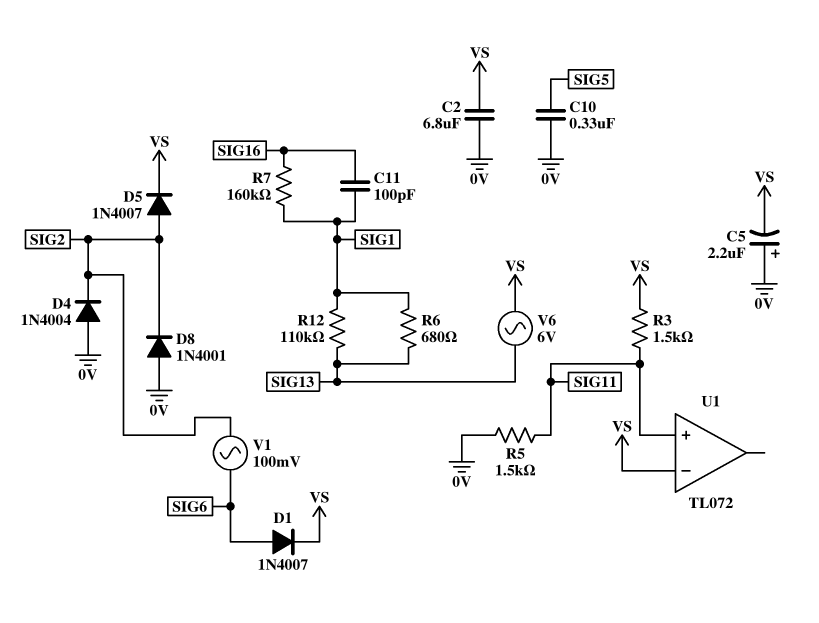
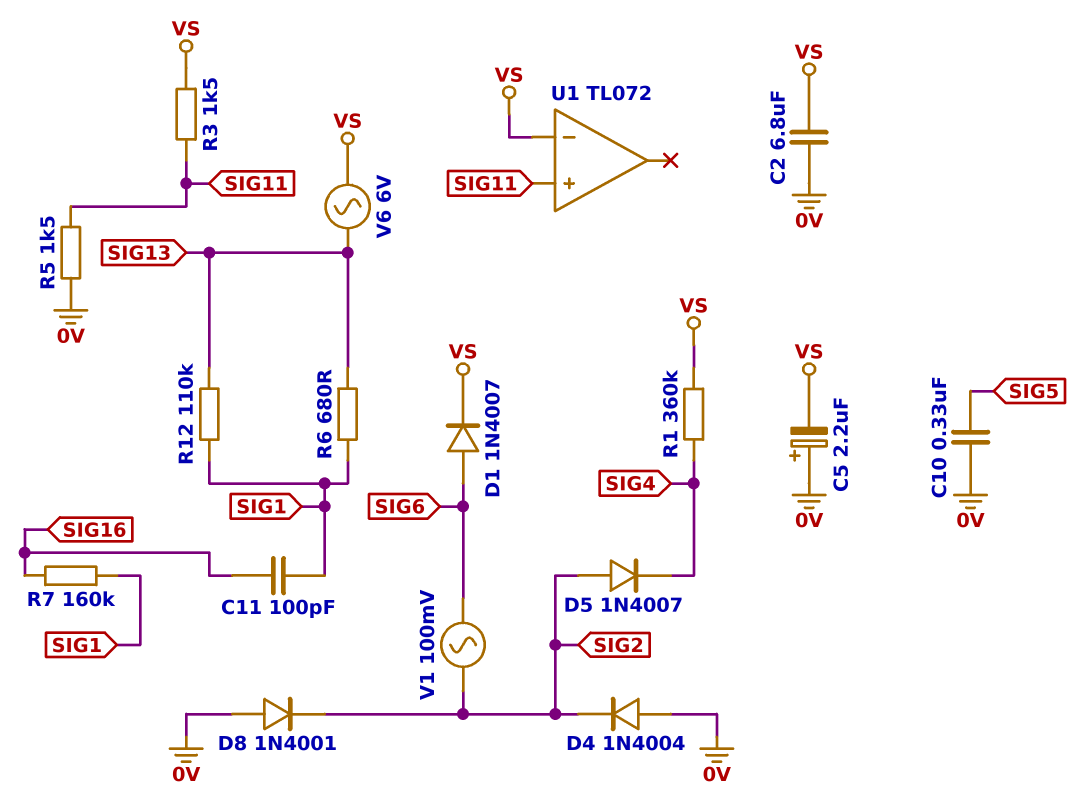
D5: diode 1N4007 (A SIG2, K VS) -> diode 1N4007 (A SIG2, K SIG4)
R1: none -> 360k (SIG4, VS)

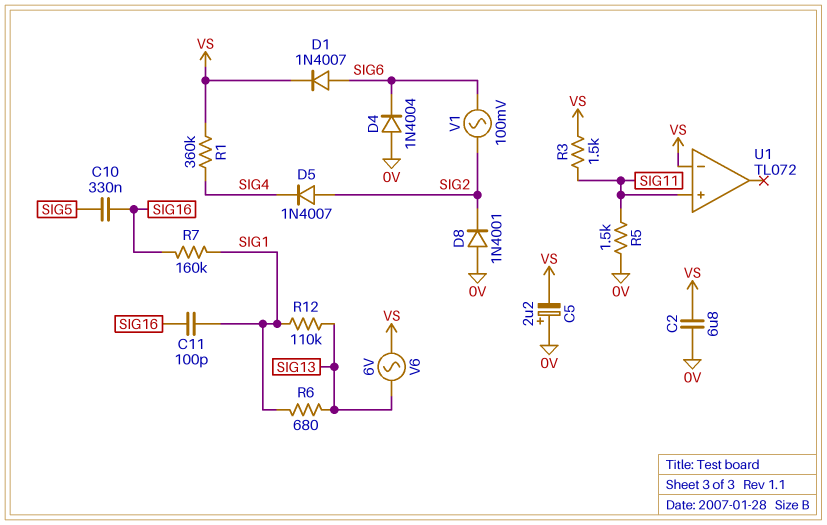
C10: 330nF (0V, SIG5) -> 330nF (SIG5, SIG16)
D4: diode 1N4004 (A 0V, K SIG2) -> diode 1N4004 (A 0V, K SIG6)

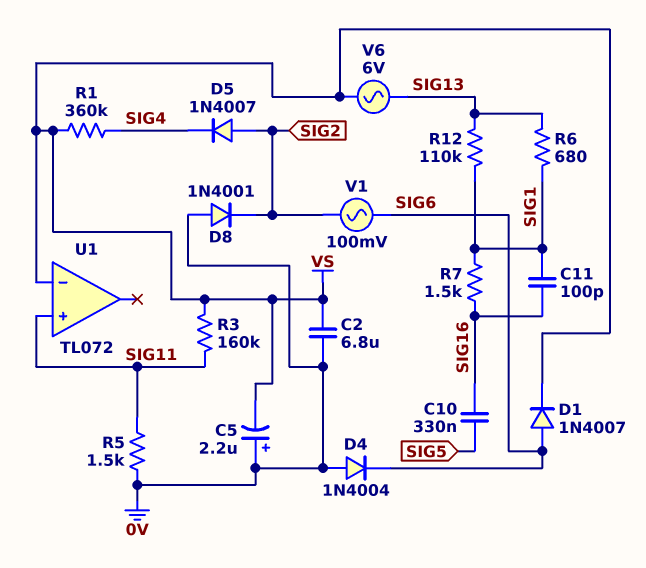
R3: 1.5k (SIG11, VS) -> 160k (SIG11, VS)
R7: 160k (SIG1, SIG16) -> 1.5k (SIG1, SIG16)

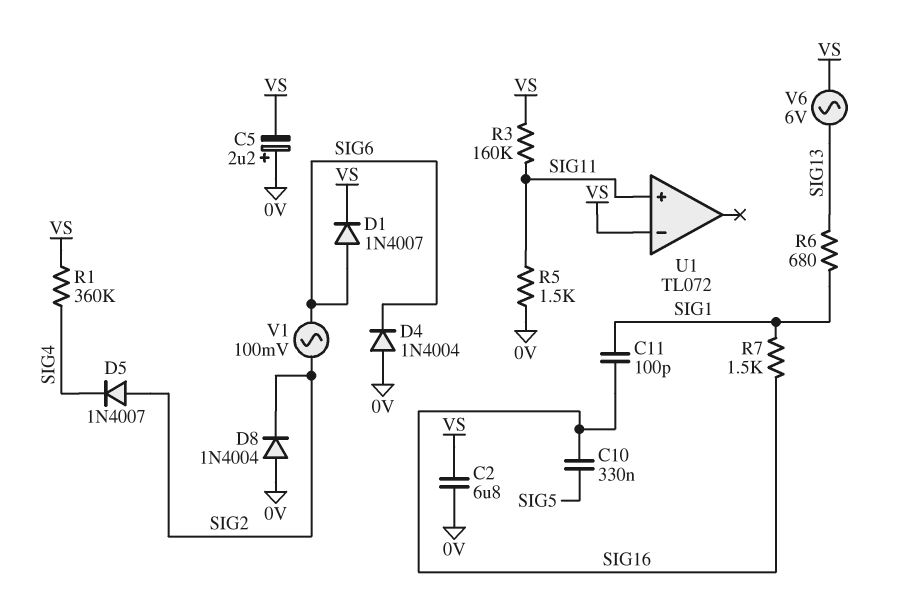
D8: diode 1N4001 (A 0V, K SIG2) -> diode 1N4004 (A 0V, K SIG2)
R12: 110k (SIG1, SIG13) -> none

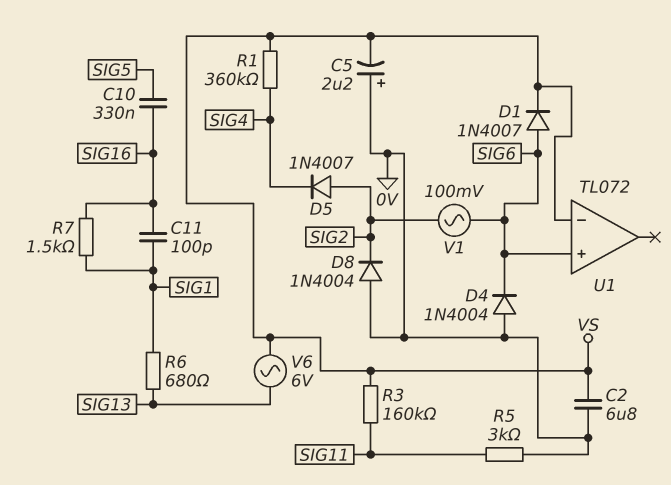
R5: 1.5k (0V, SIG11) -> 3k (0V, SIG11)
U1 pin in+: SIG11 -> SIG6

